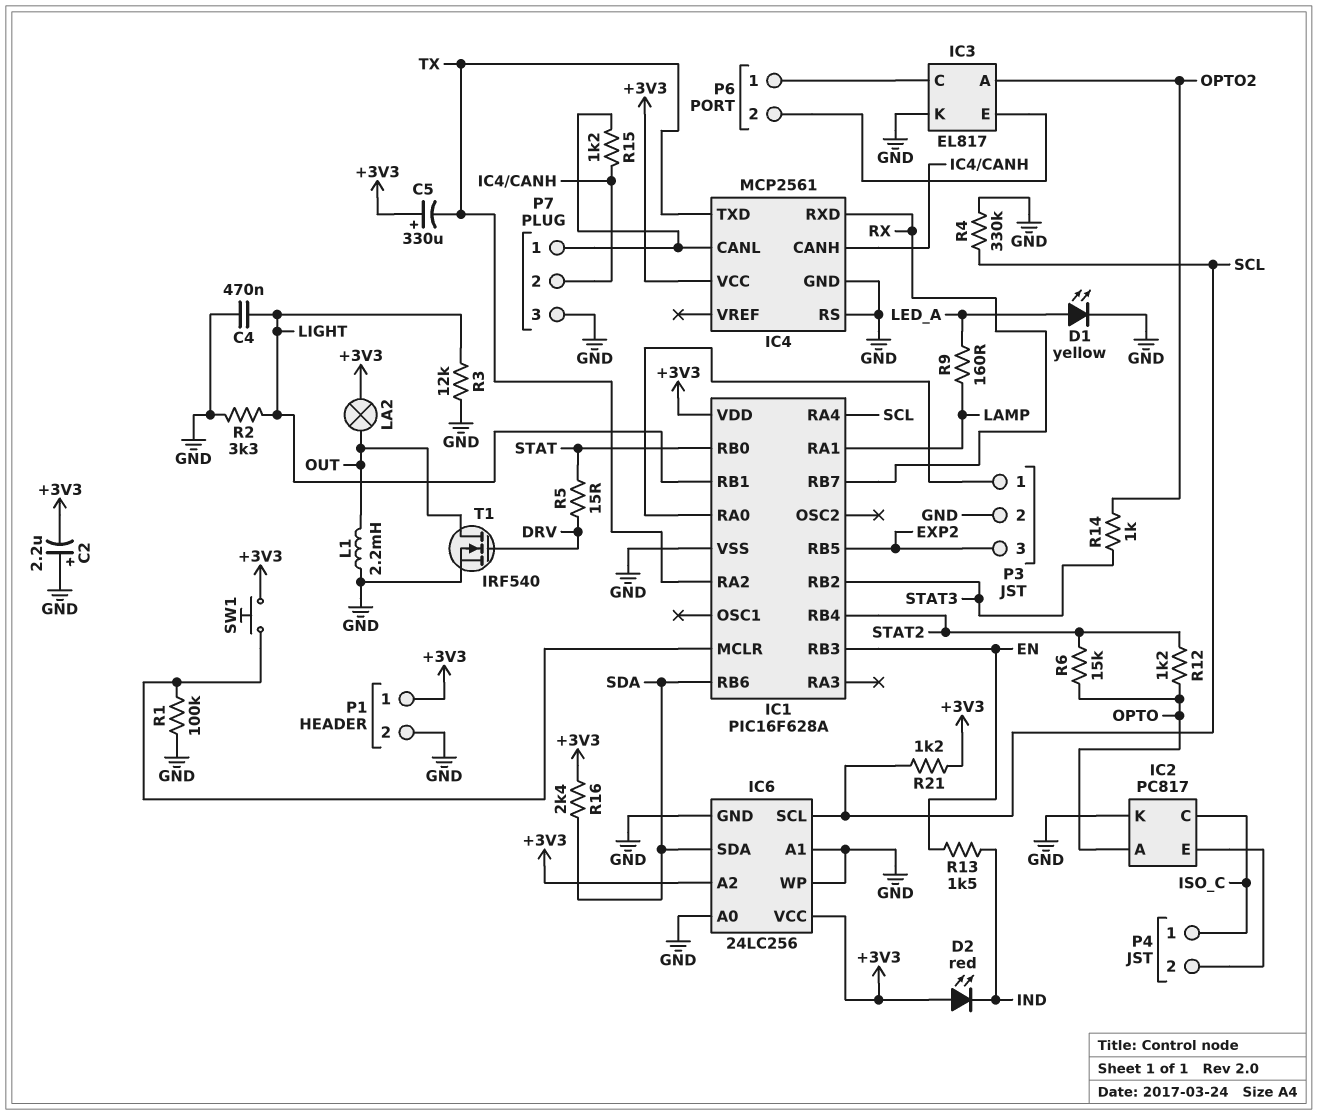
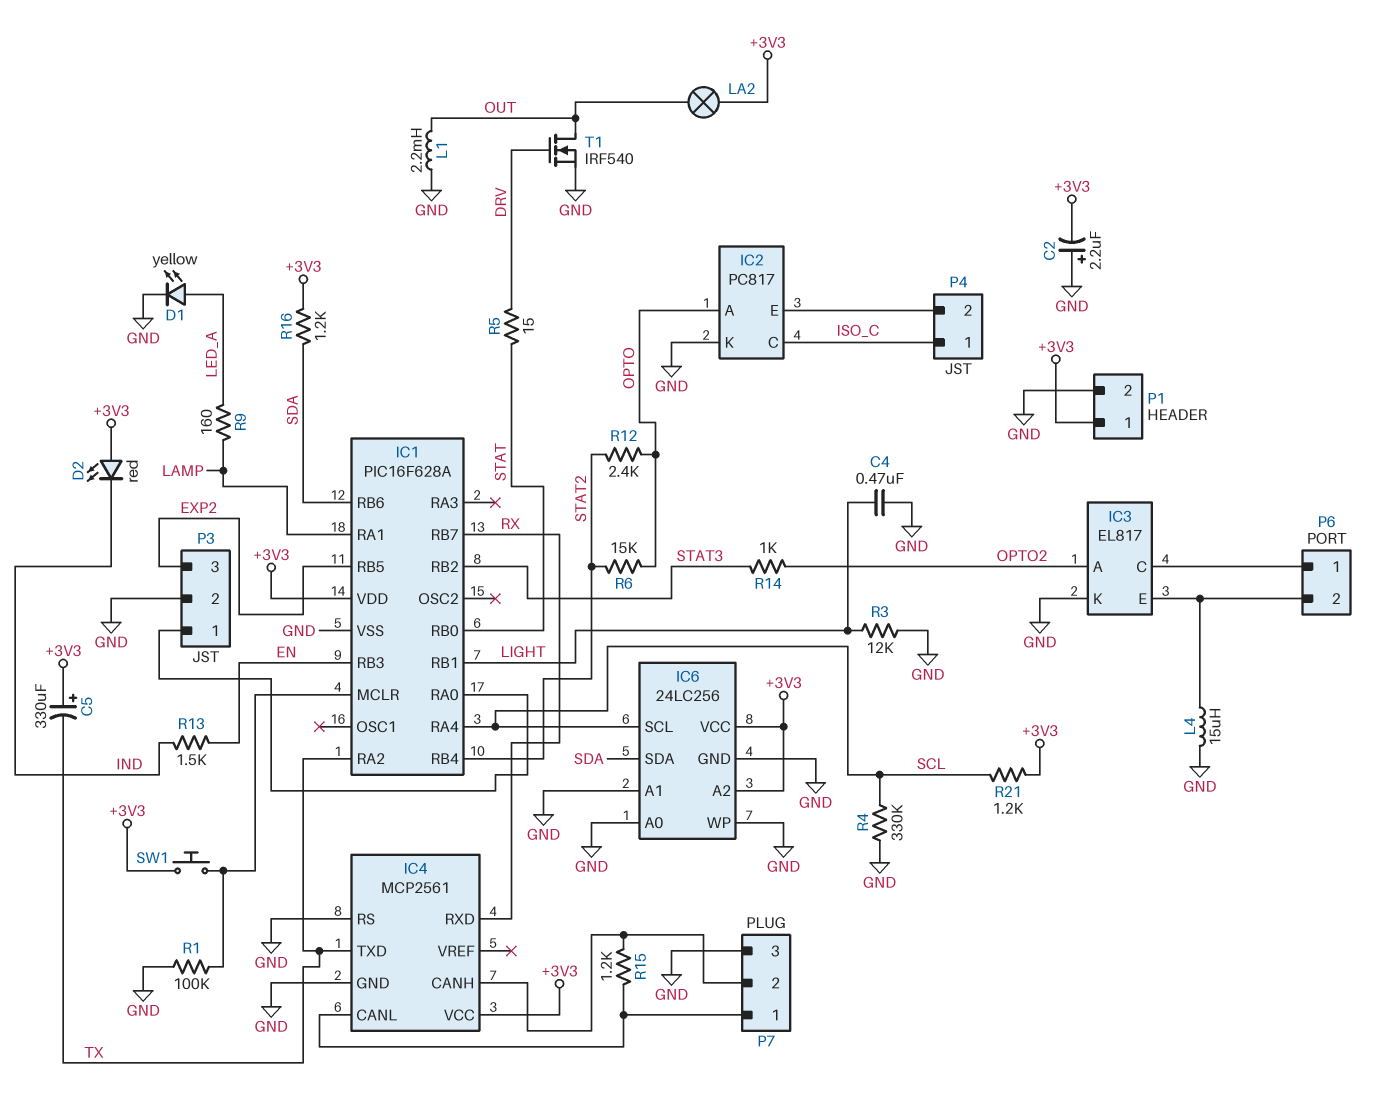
L4: none -> 15uH (GND, IC3/E)
R2: 3.3k (GND, LIGHT) -> none
R12: 1.2k (OPTO, STAT2) -> 2.4k (OPTO, STAT2)
R16: 2.4k (+3V3, SDA) -> 1.2k (+3V3, SDA)

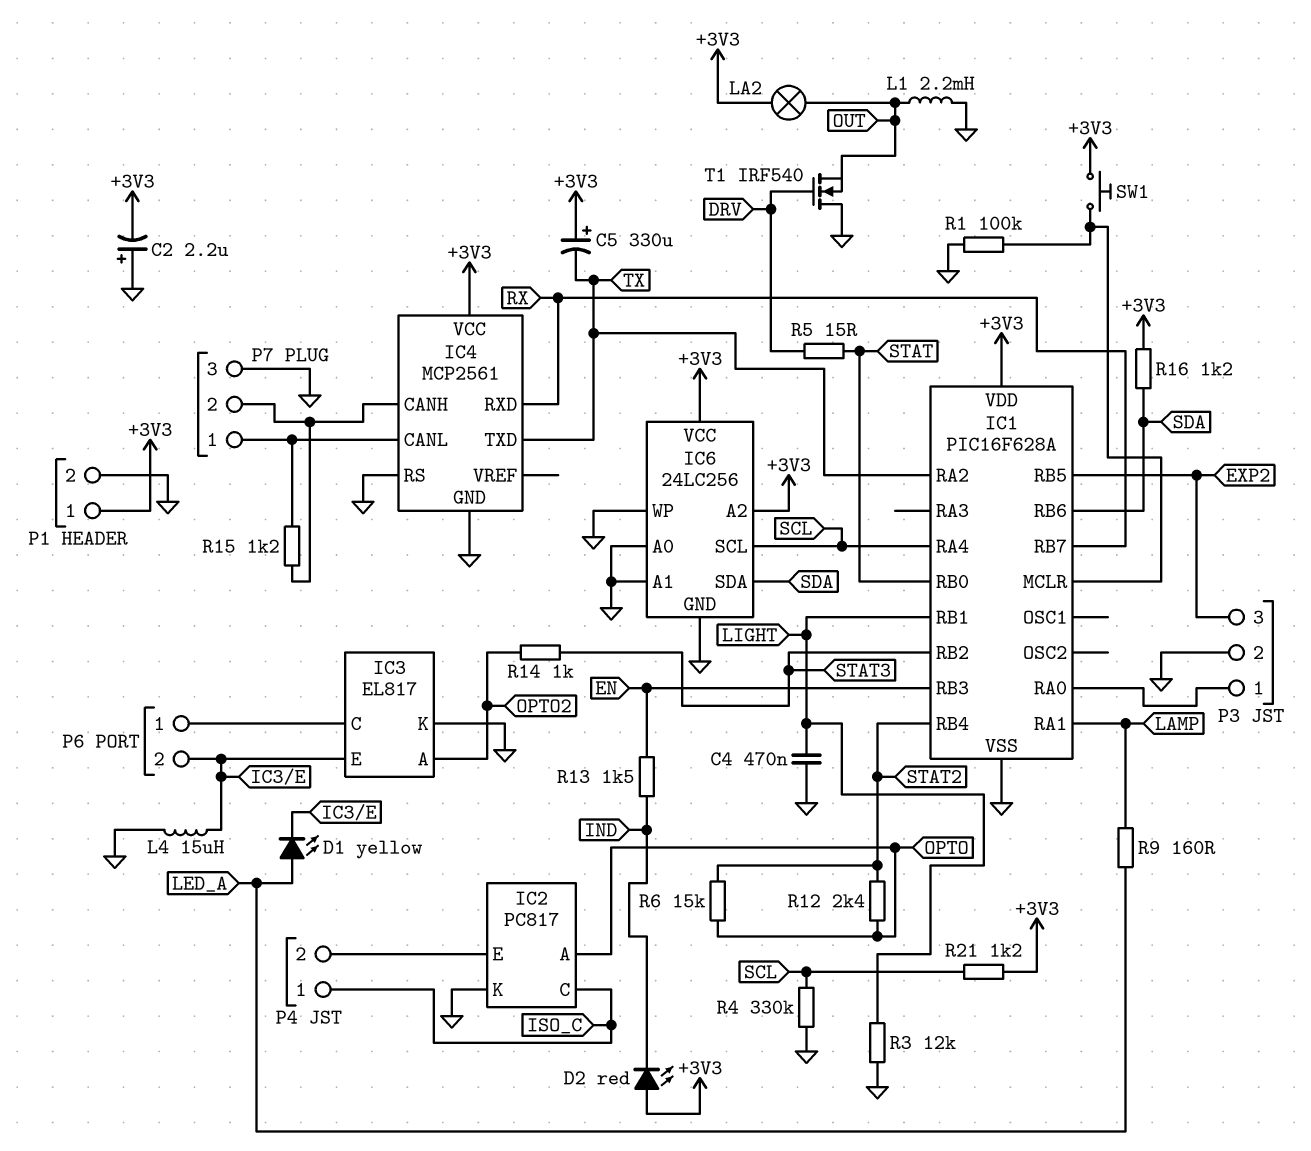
D1: LED yellow (A LED_A, K GND) -> LED yellow (A LED_A, K IC3/E)
T1: NMOS IRF540 (G DRV, D OUT, S GND) -> NMOS IRF540 (G DRV, D GND, S OUT)

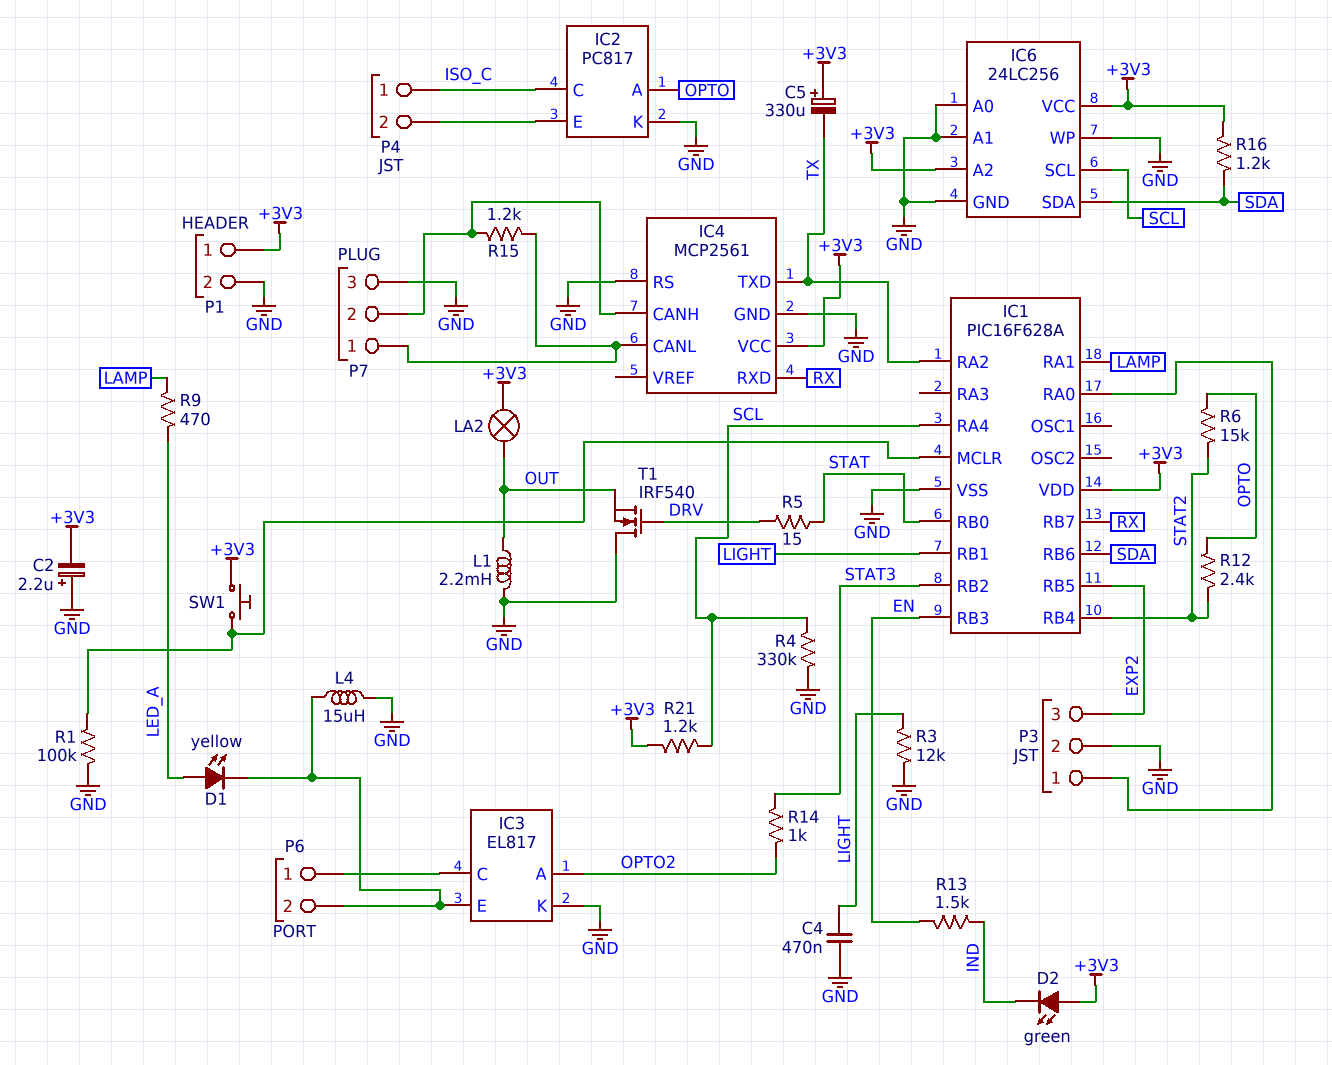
D2: LED red (A +3V3, K IND) -> LED green (A +3V3, K IND)
R9: 160 (LAMP, LED_A) -> 470 (LAMP, LED_A)

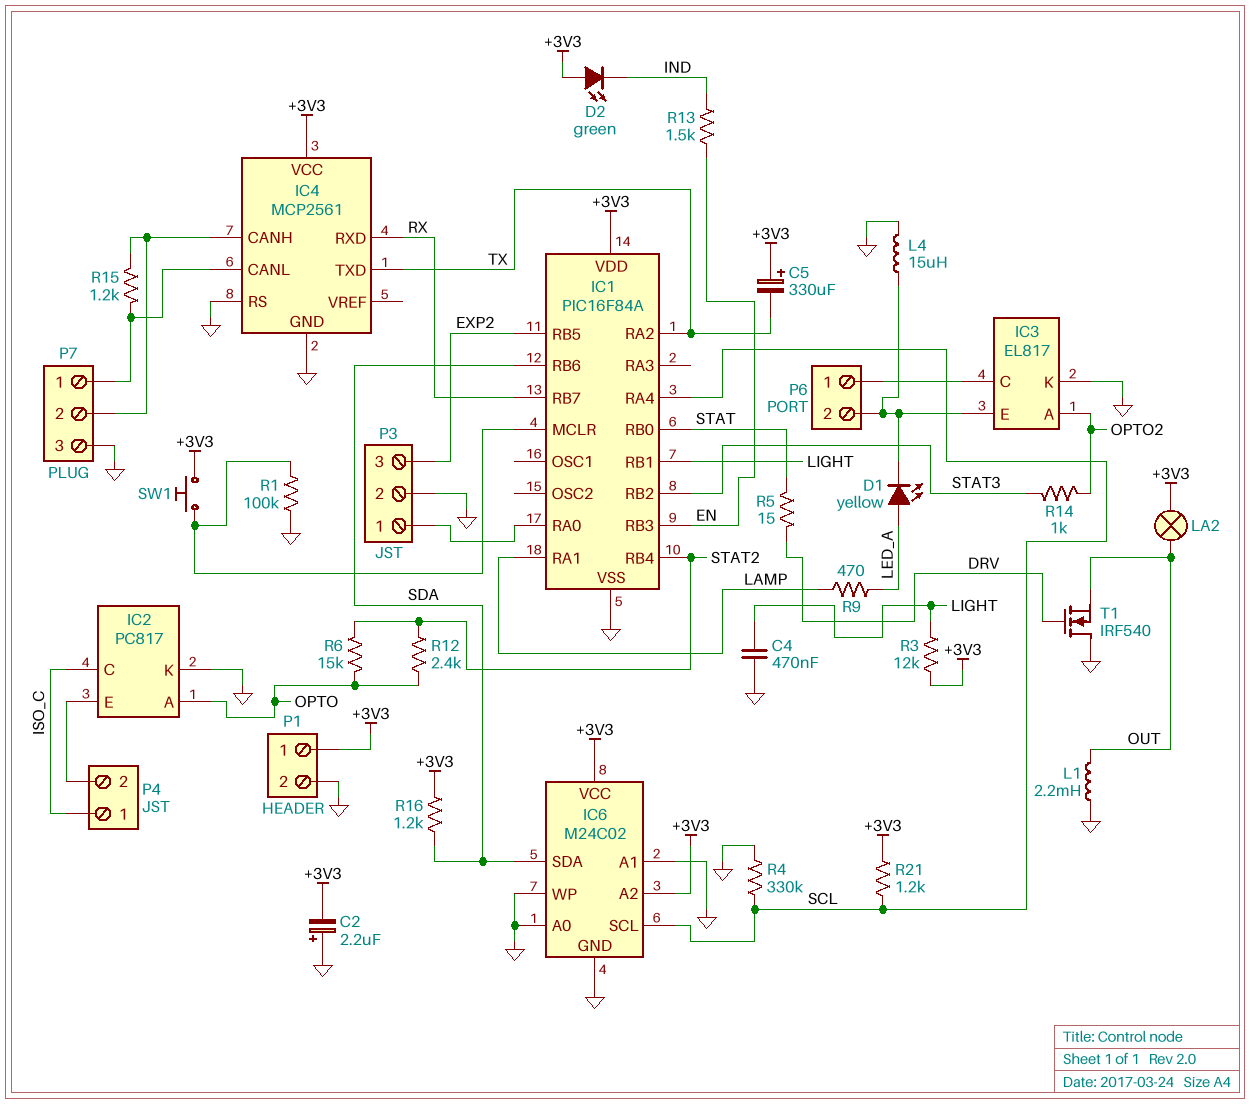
IC1: PIC16F628A -> PIC16F84A
IC6: 24LC256 -> M24C02
R3: 12k (GND, LIGHT) -> 12k (+3V3, LIGHT)

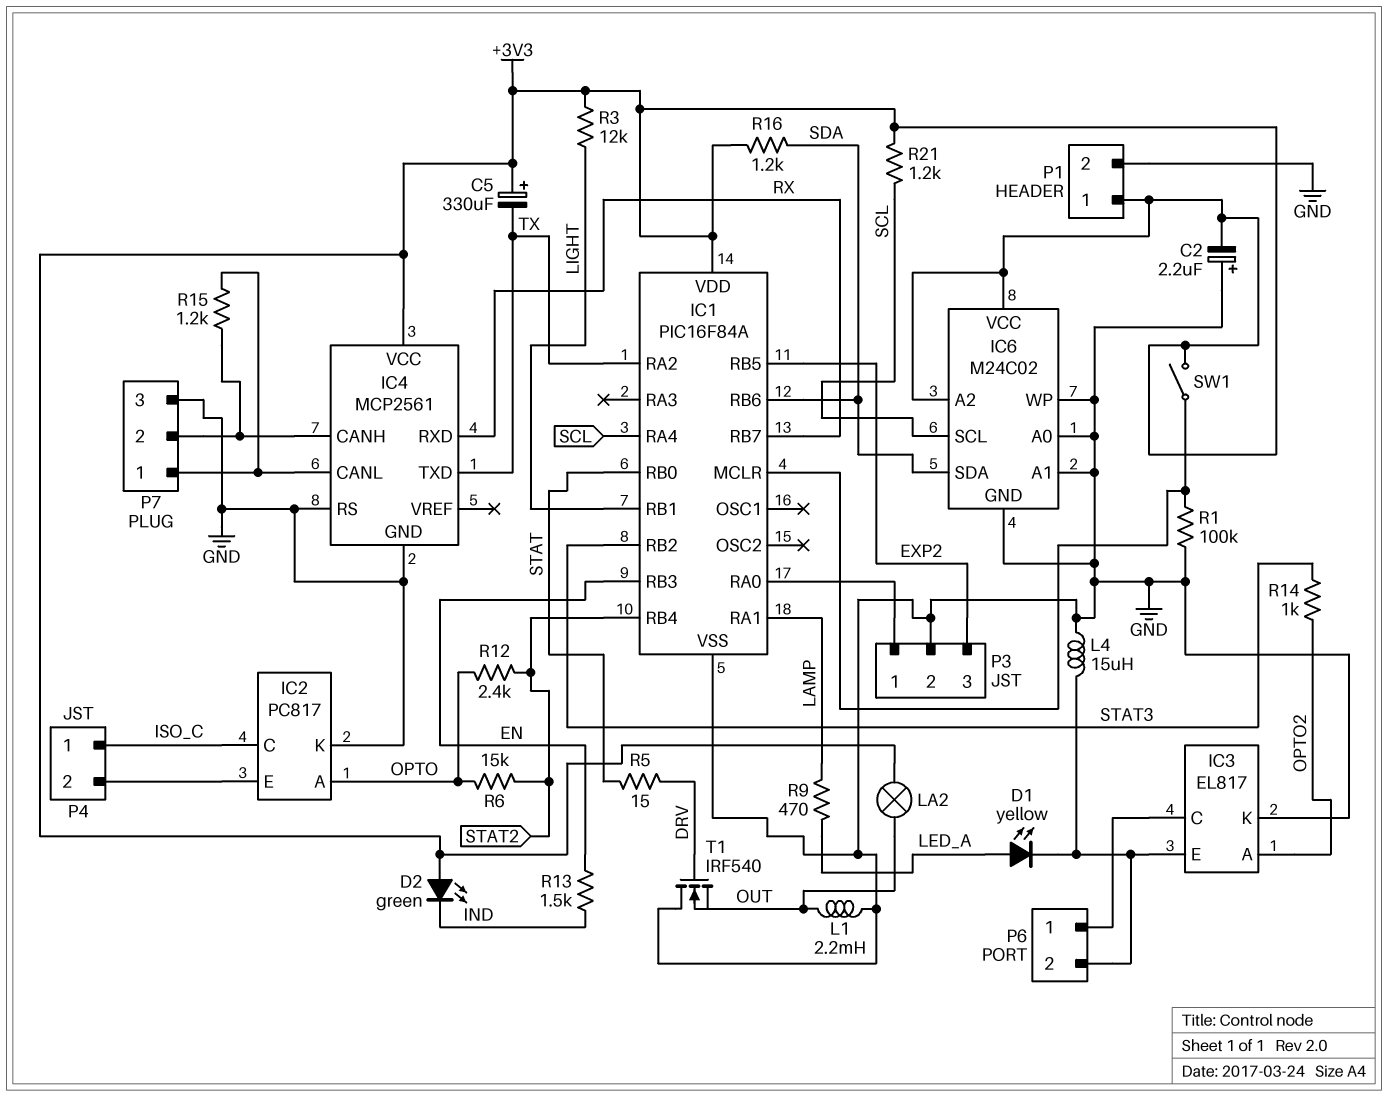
C4: 470nF (GND, LIGHT) -> none
R4: 330k (GND, SCL) -> none
SW1: button (+3V3, IC1/MCLR) -> switch (+3V3, IC1/MCLR)

